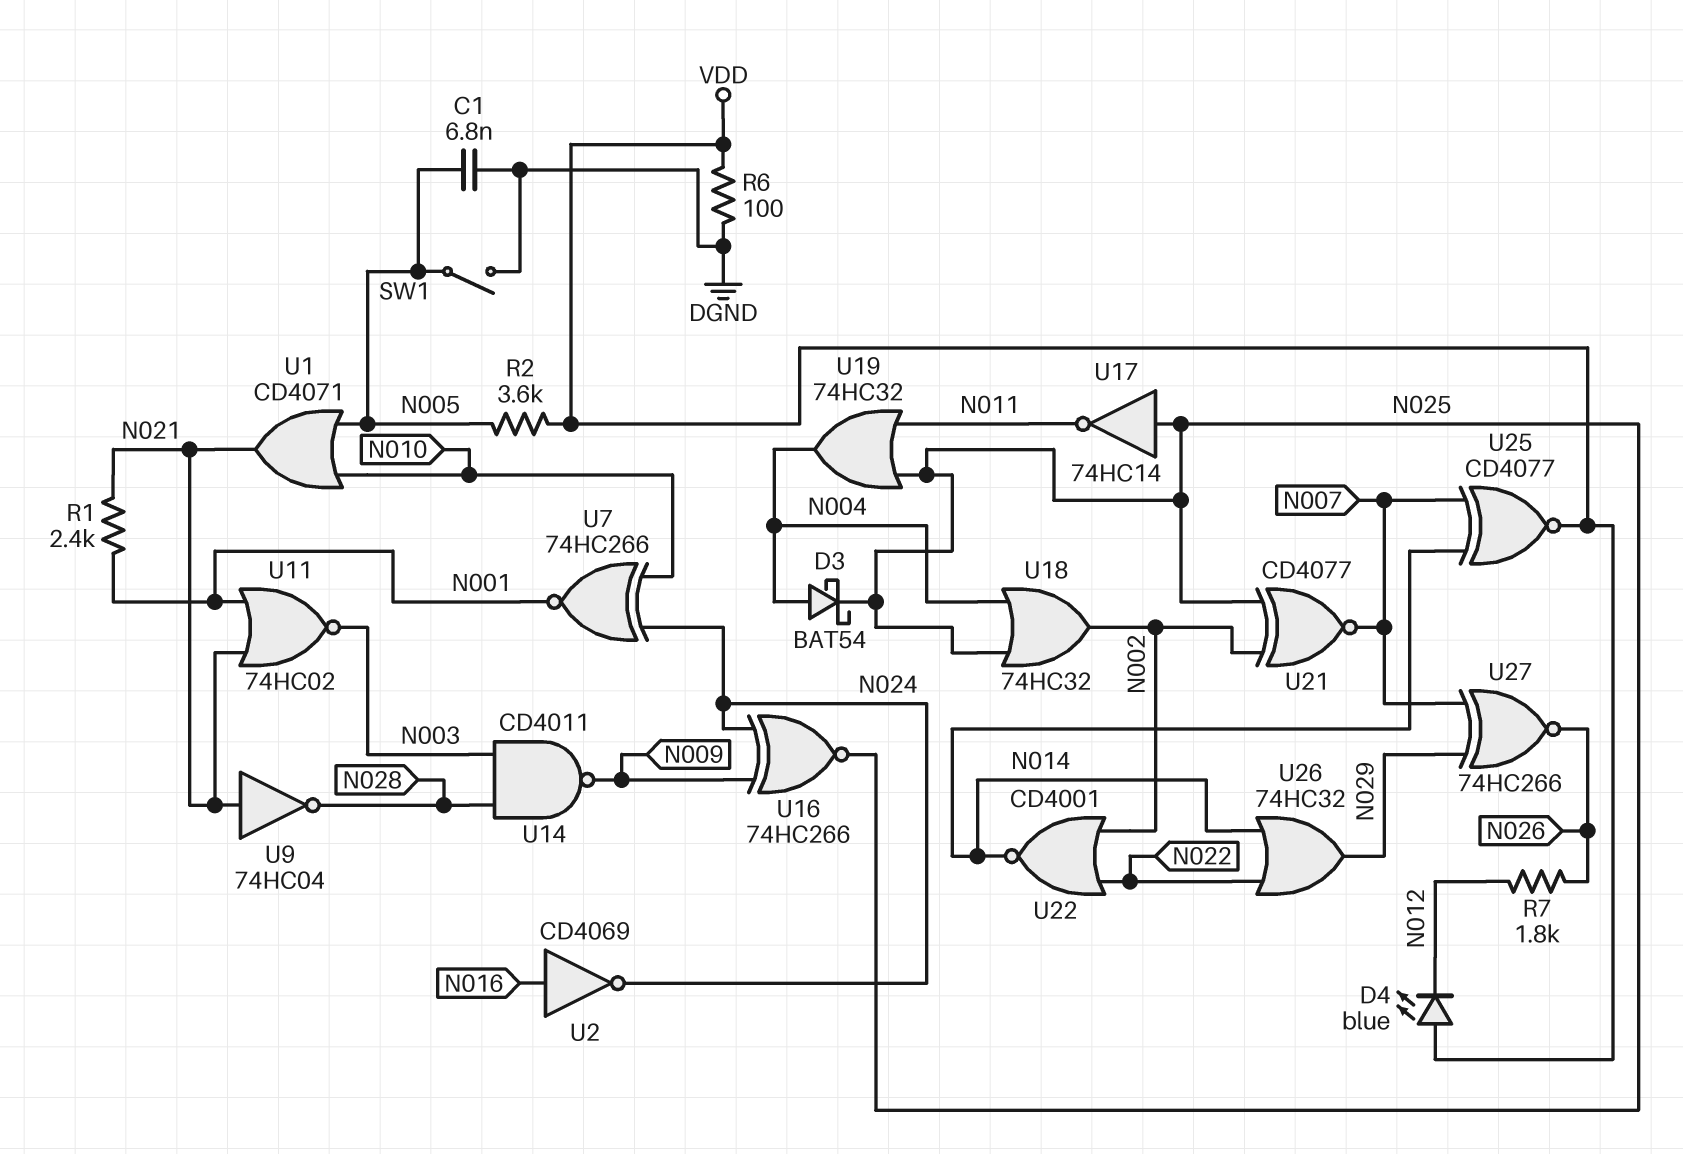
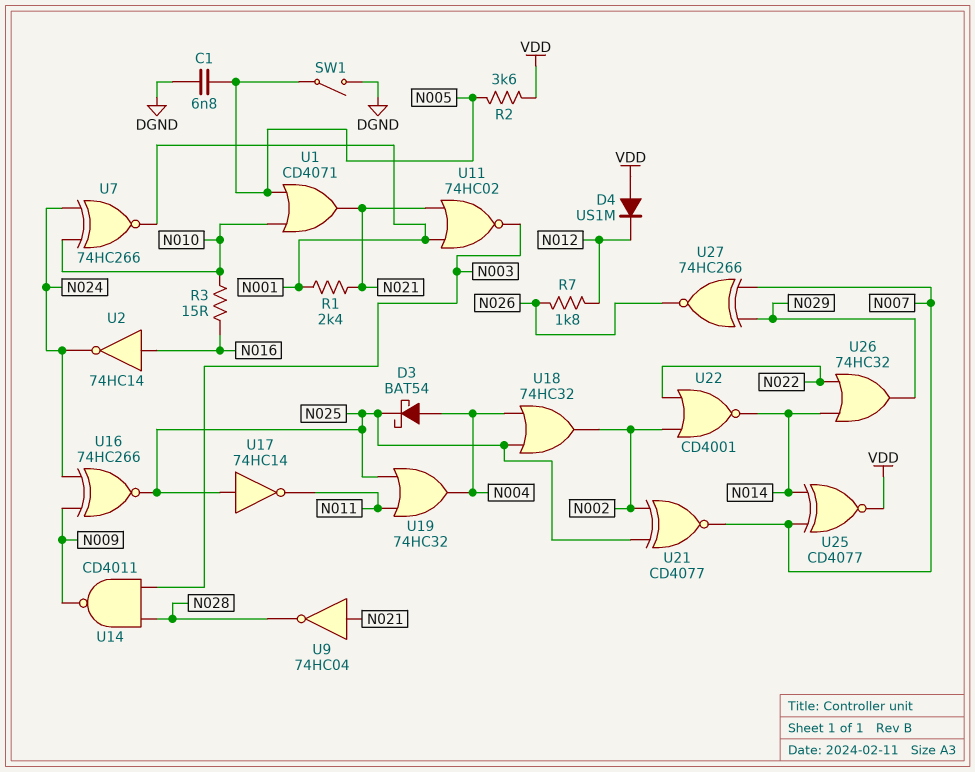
D4: LED blue (A VDD, K N012) -> diode US1M (A VDD, K N012)
R3: none -> 15 (N010, N016)
R6: 100 (DGND, VDD) -> none
U2: NOT CD4069 (in N016, out N024) -> NOT 74HC14 (in N016, out N024)

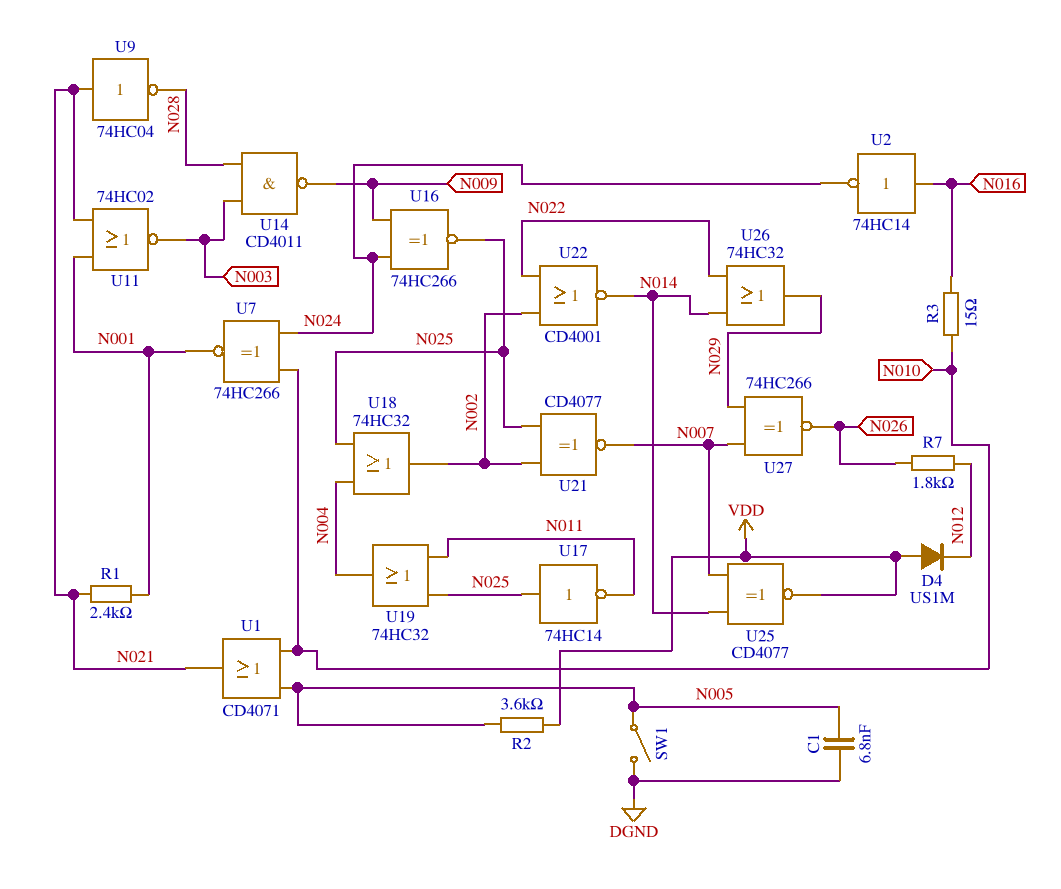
D3: schottky BAT54 (A N004, K N025) -> none

